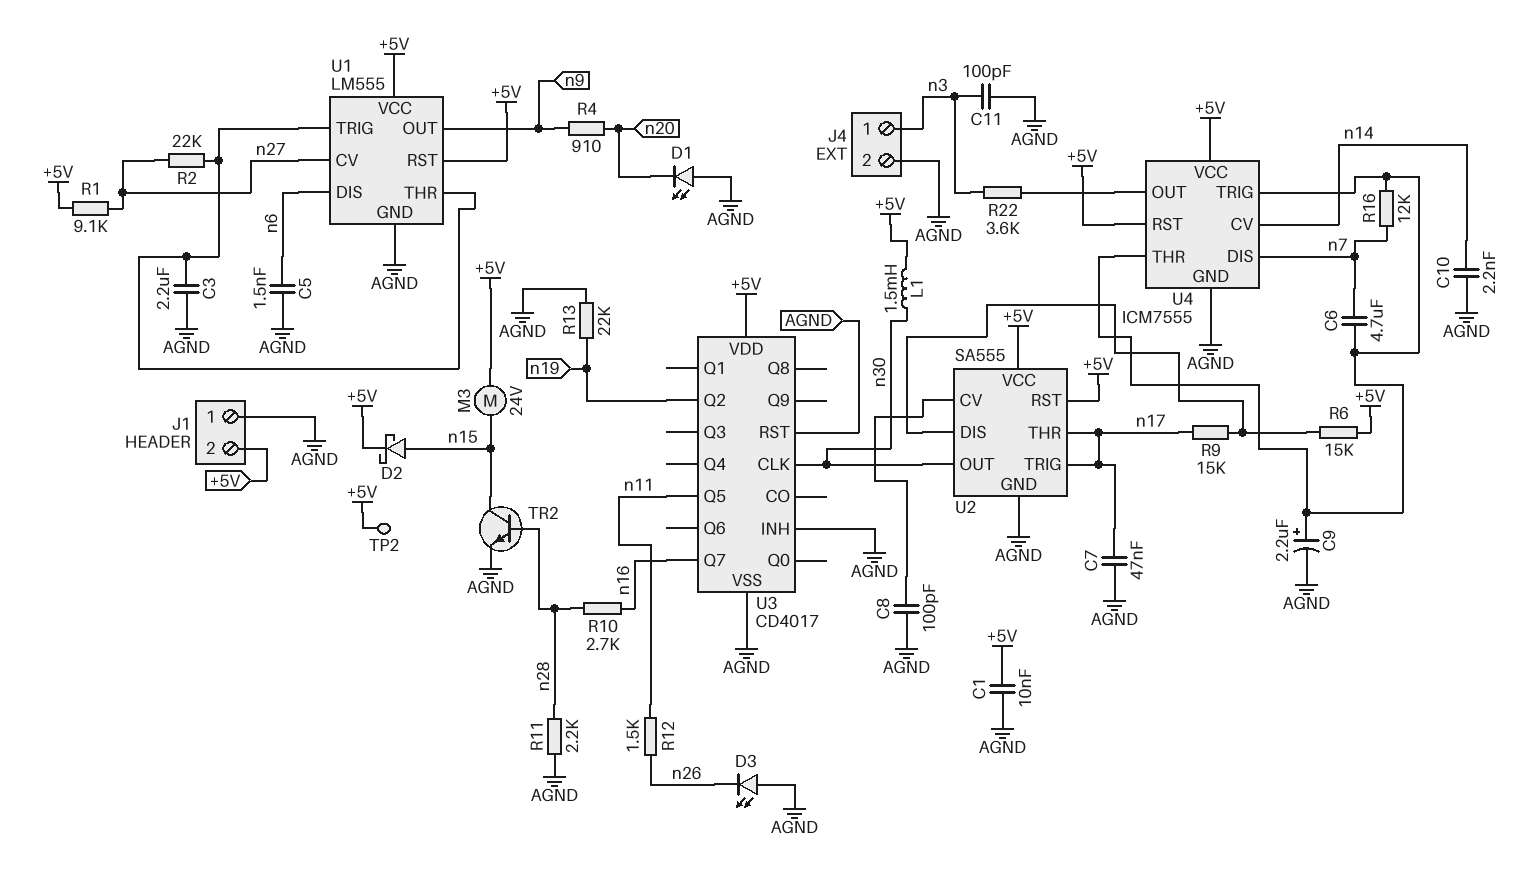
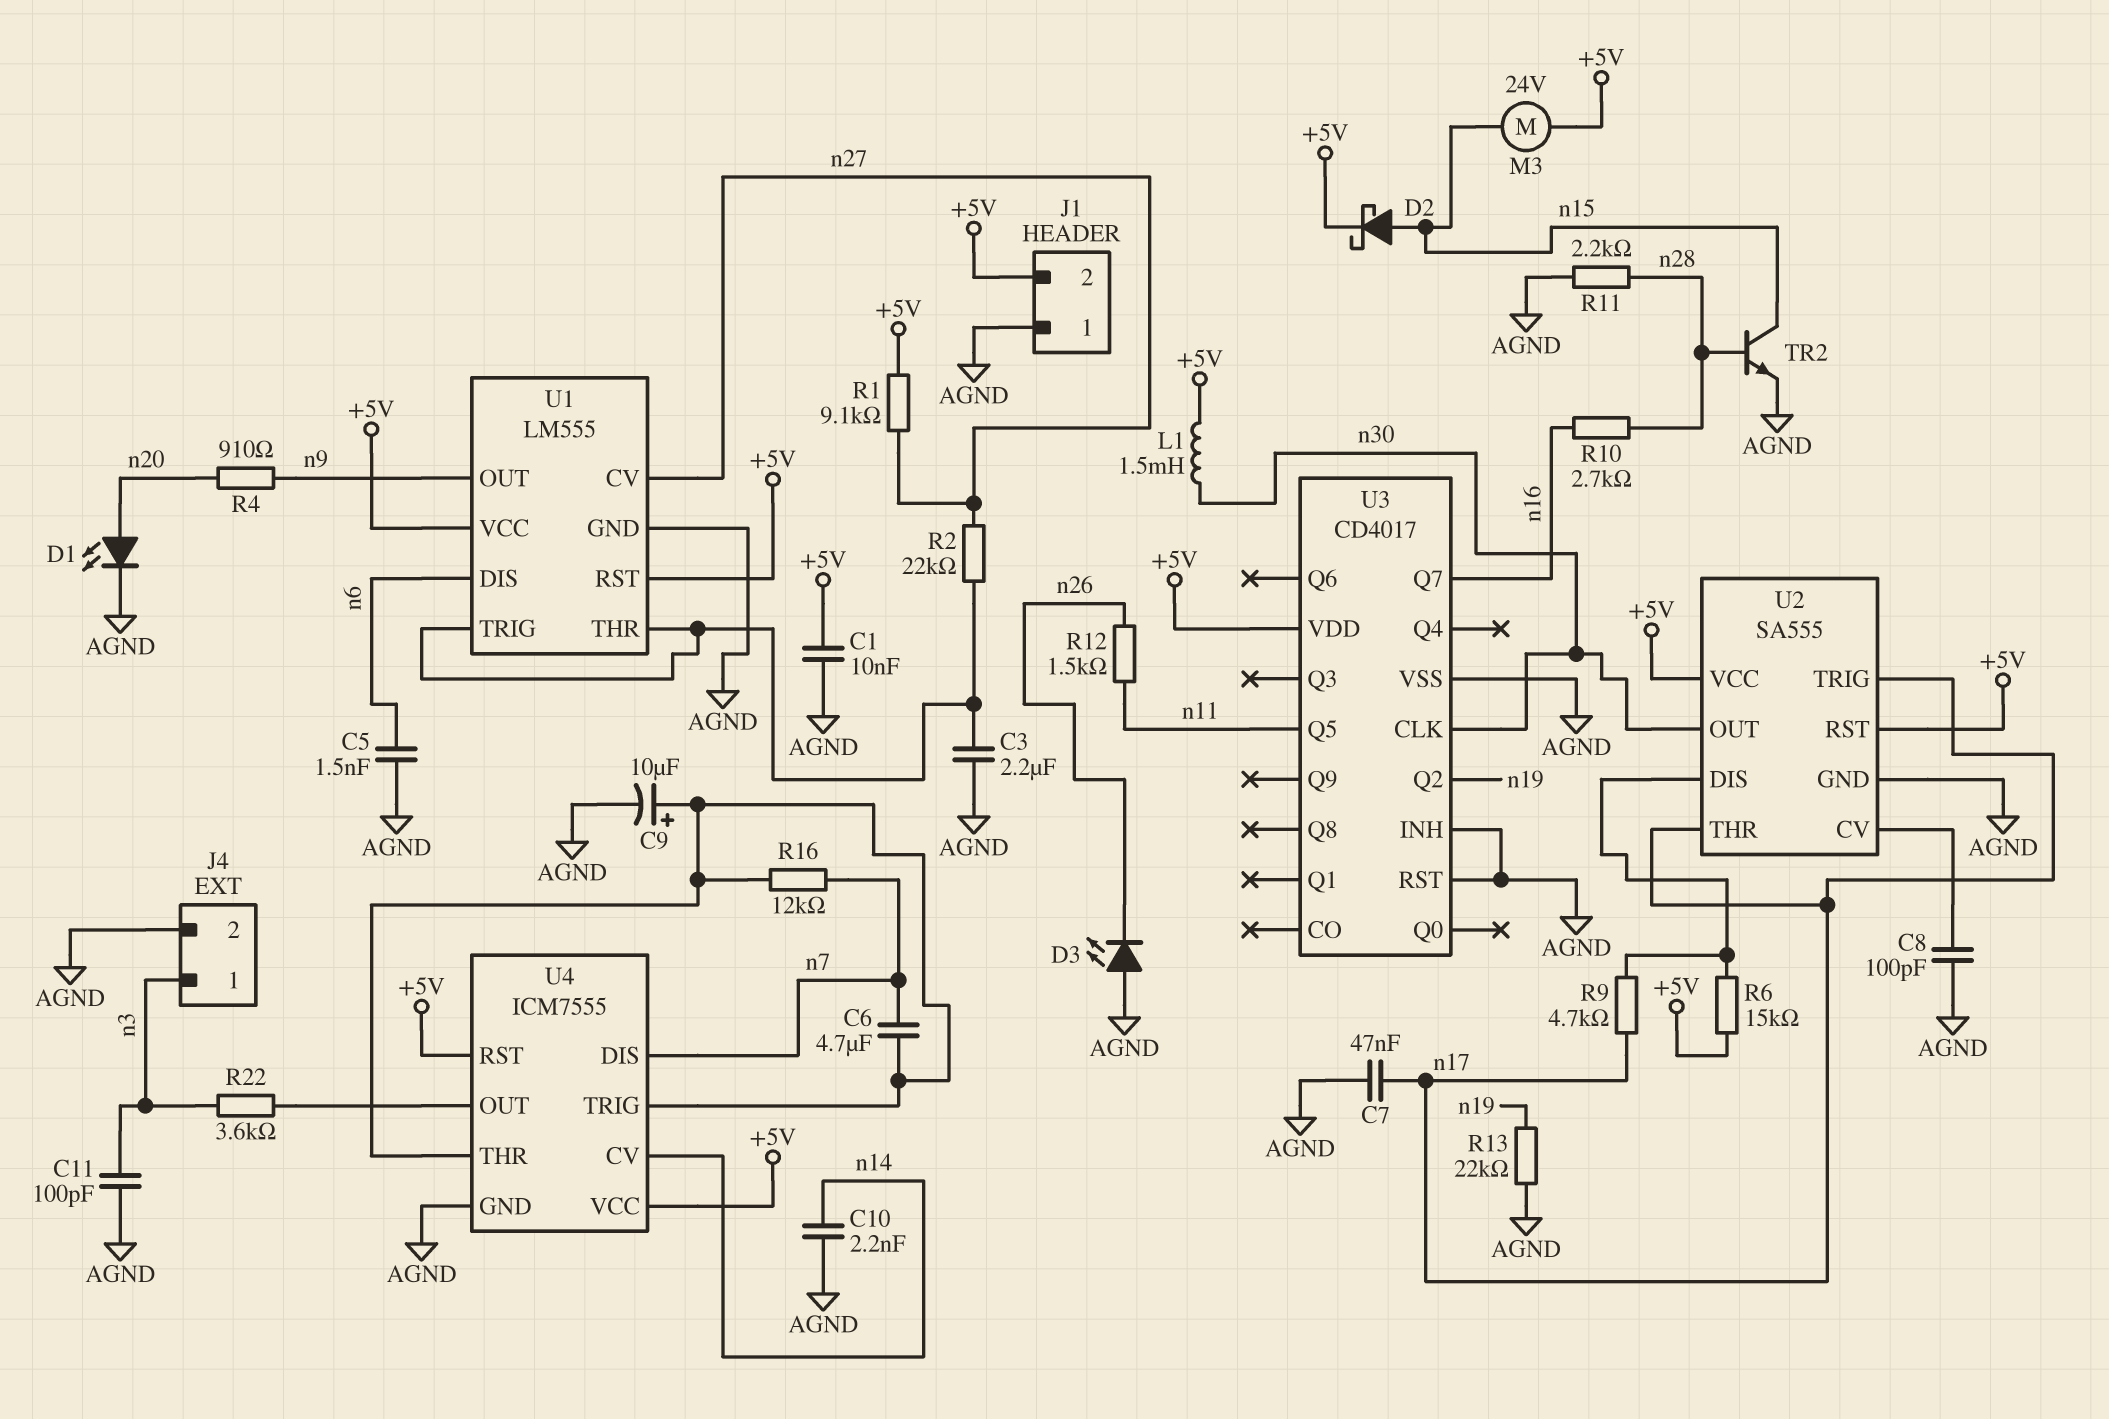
C9: 2.2uF (plus U4/THR, minus AGND) -> 10uF (plus U4/THR, minus AGND)
D1: LED (A AGND, K n20) -> LED (A n20, K AGND)
R9: 15k (U2/DIS, n17) -> 4.7k (U2/DIS, n17)
TP2: test point (+5V) -> none

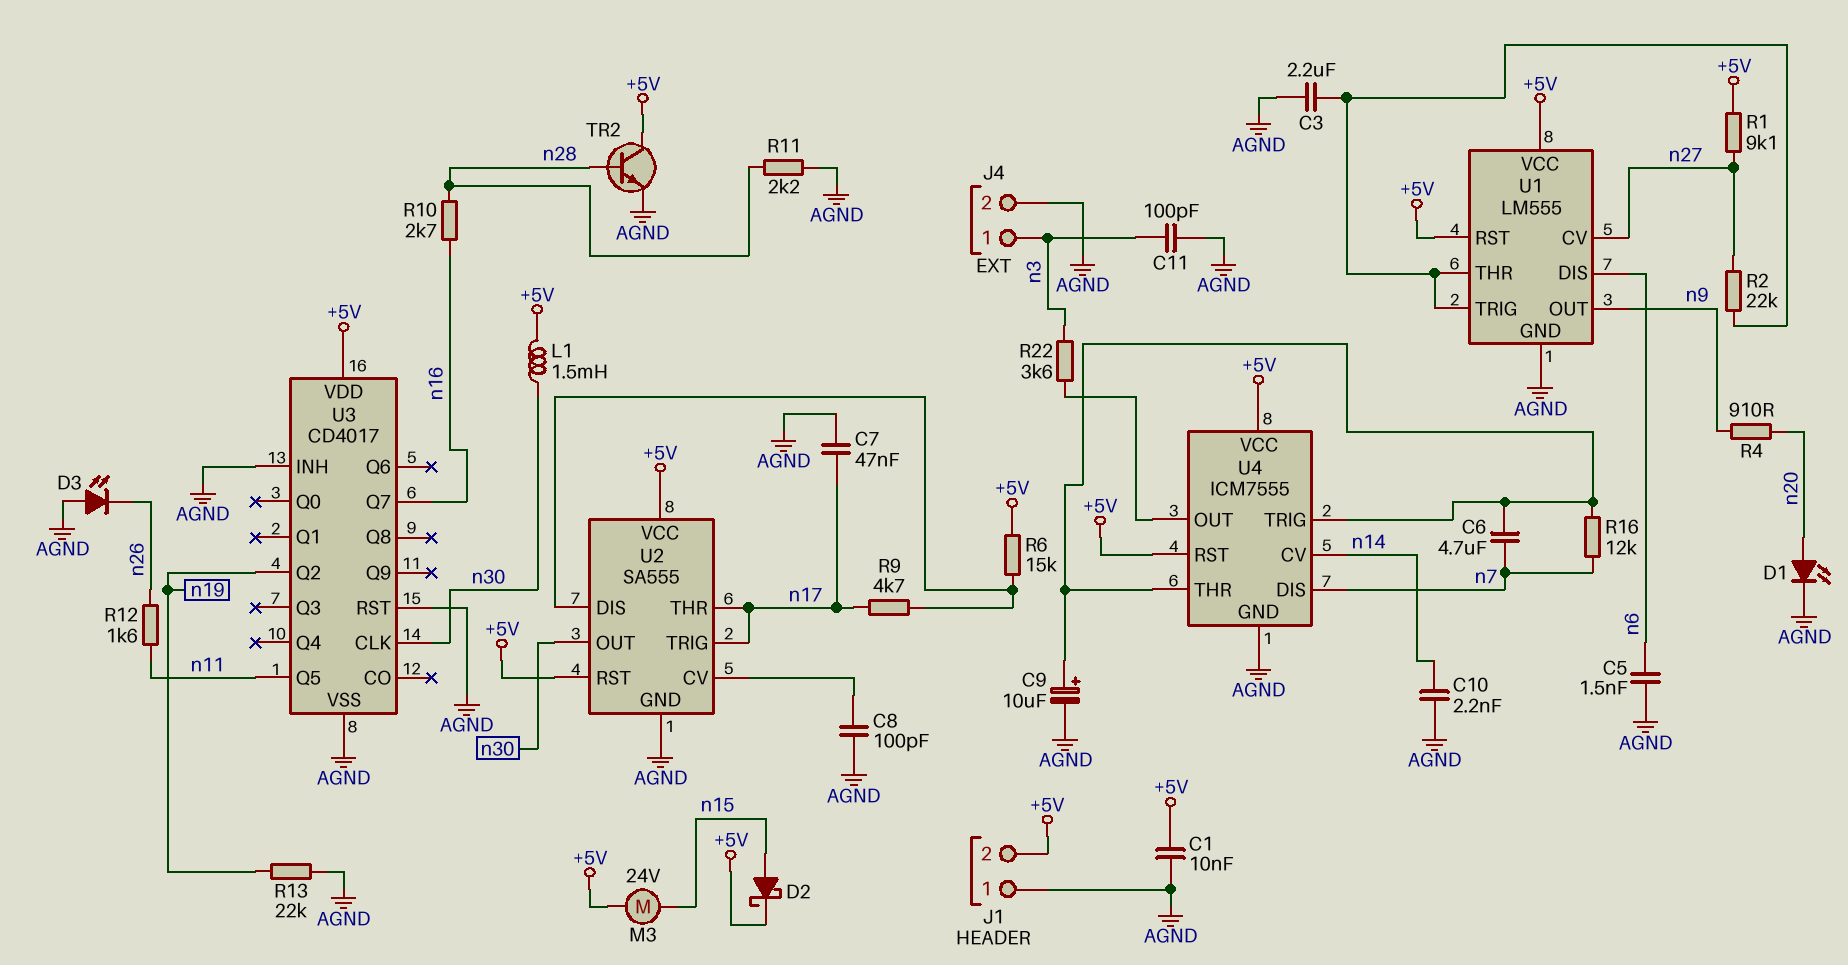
R12: 1.5k (n11, n26) -> 1.6k (n11, n26)
TR2: NPN (B n28, C n15, E AGND) -> NPN (B n28, C +5V, E AGND)

